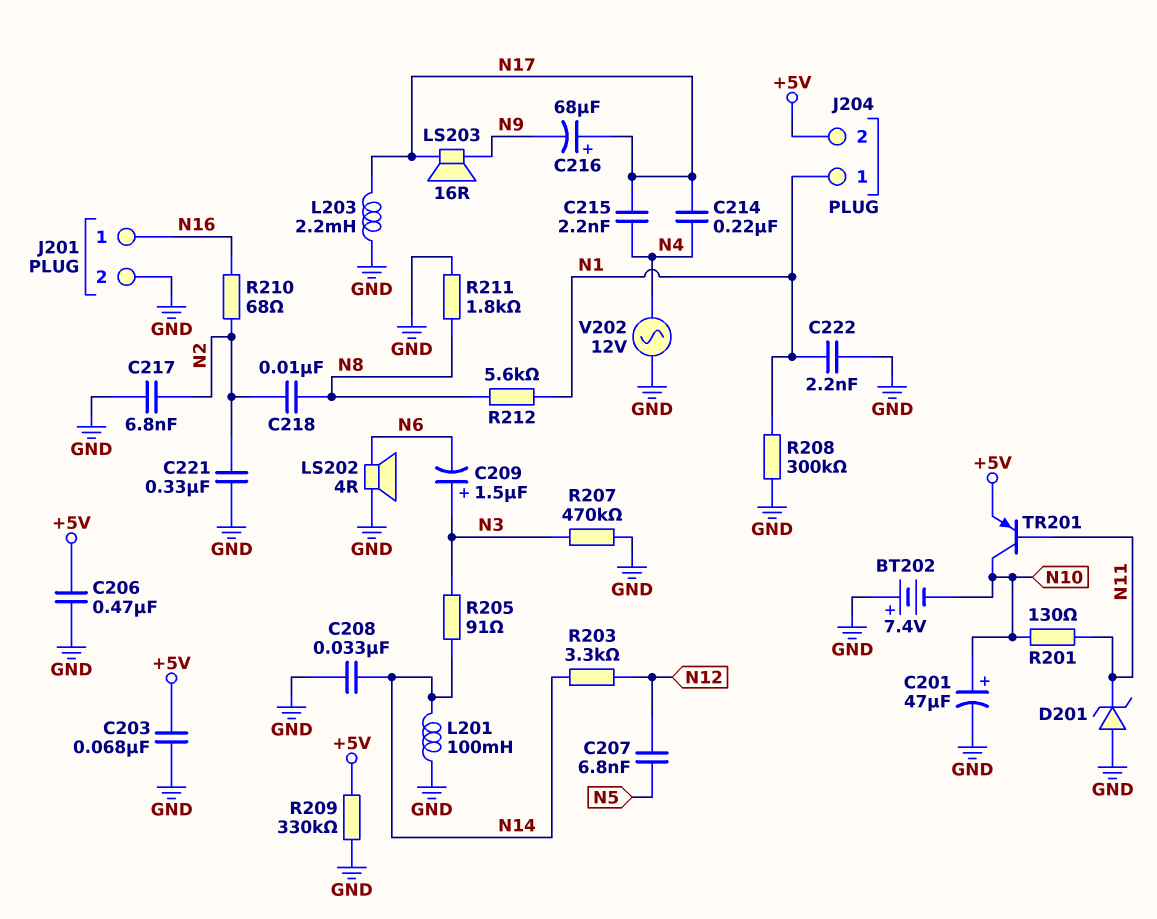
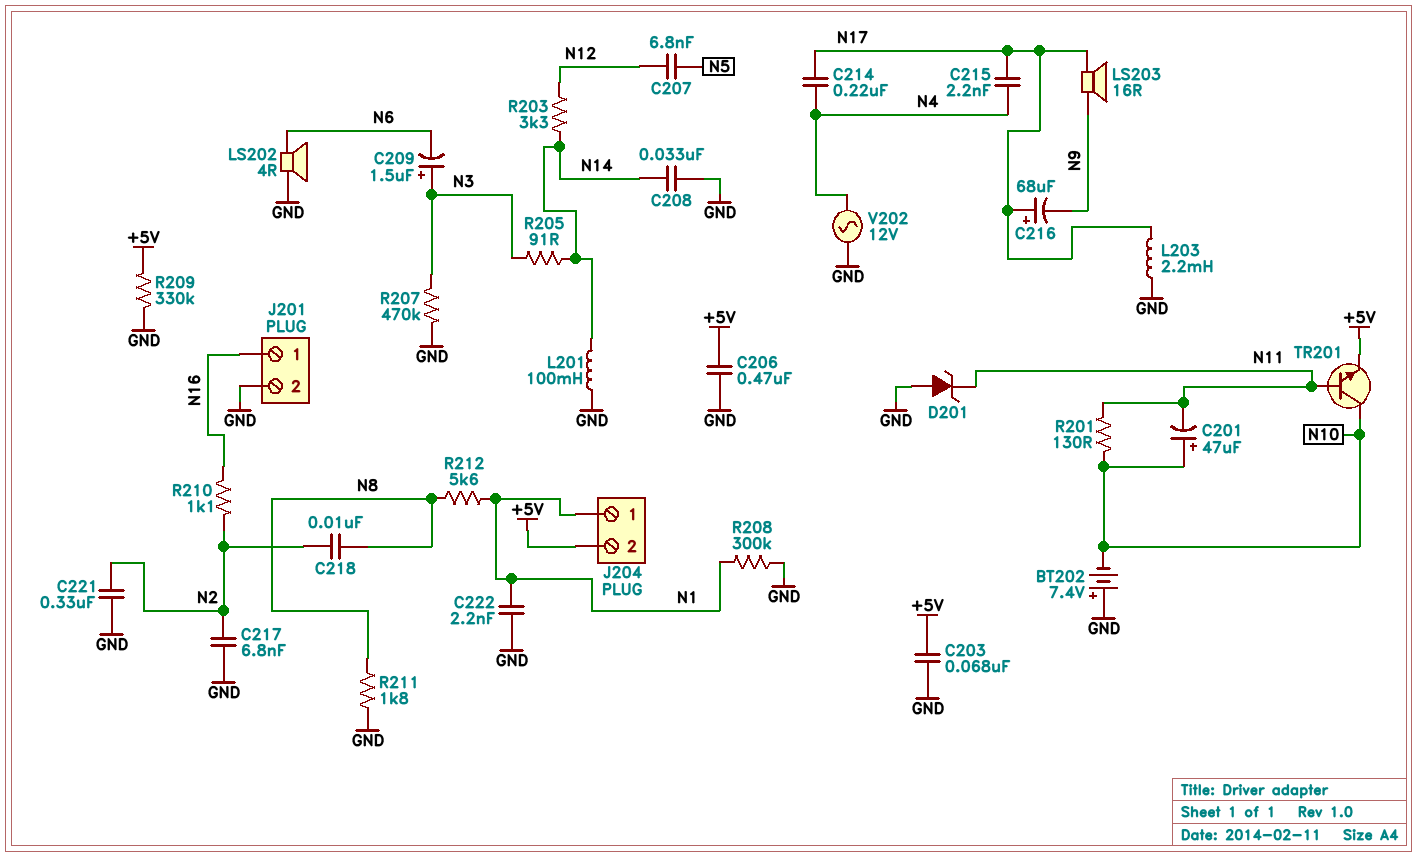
C201: 47uF (plus N10, minus GND) -> 47uF (plus N10, minus N11)
R210: 68 (N2, N16) -> 1.1k (N2, N16)
TR201: PNP (B N11, C N10, E +5V) -> NPN (B N11, C N10, E +5V)

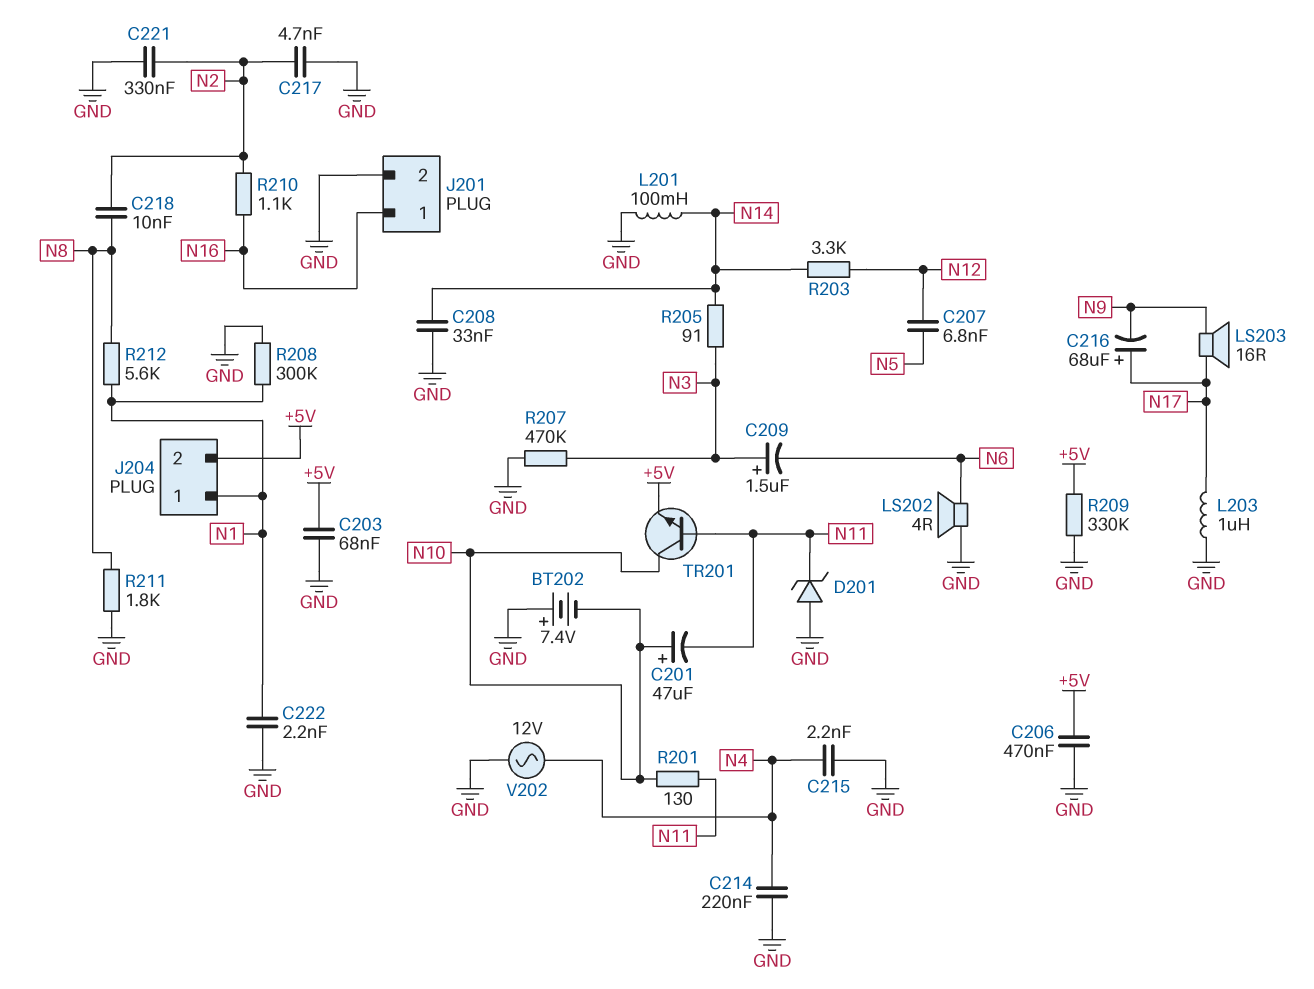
C214: 220nF (N4, N17) -> 220nF (GND, N4)
C215: 2.2nF (N4, N17) -> 2.2nF (GND, N4)
C217: 6.8nF (GND, N2) -> 4.7nF (GND, N2)
L203: 2.2mH (GND, N17) -> 1uH (GND, N17)

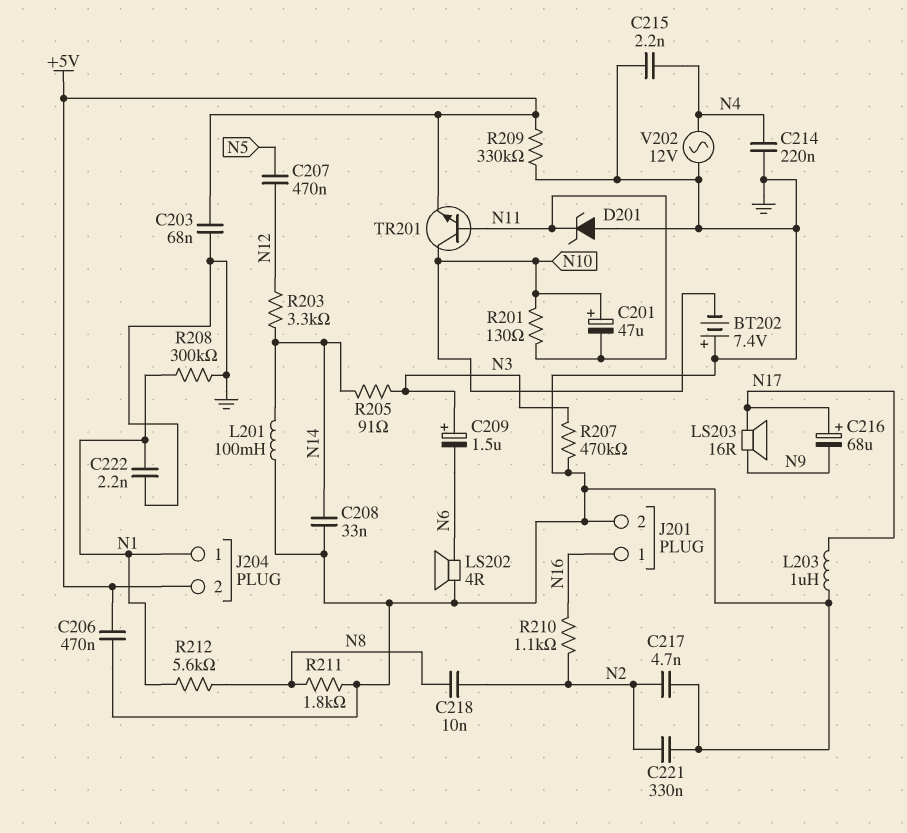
C207: 6.8nF (N5, N12) -> 470nF (N5, N12)

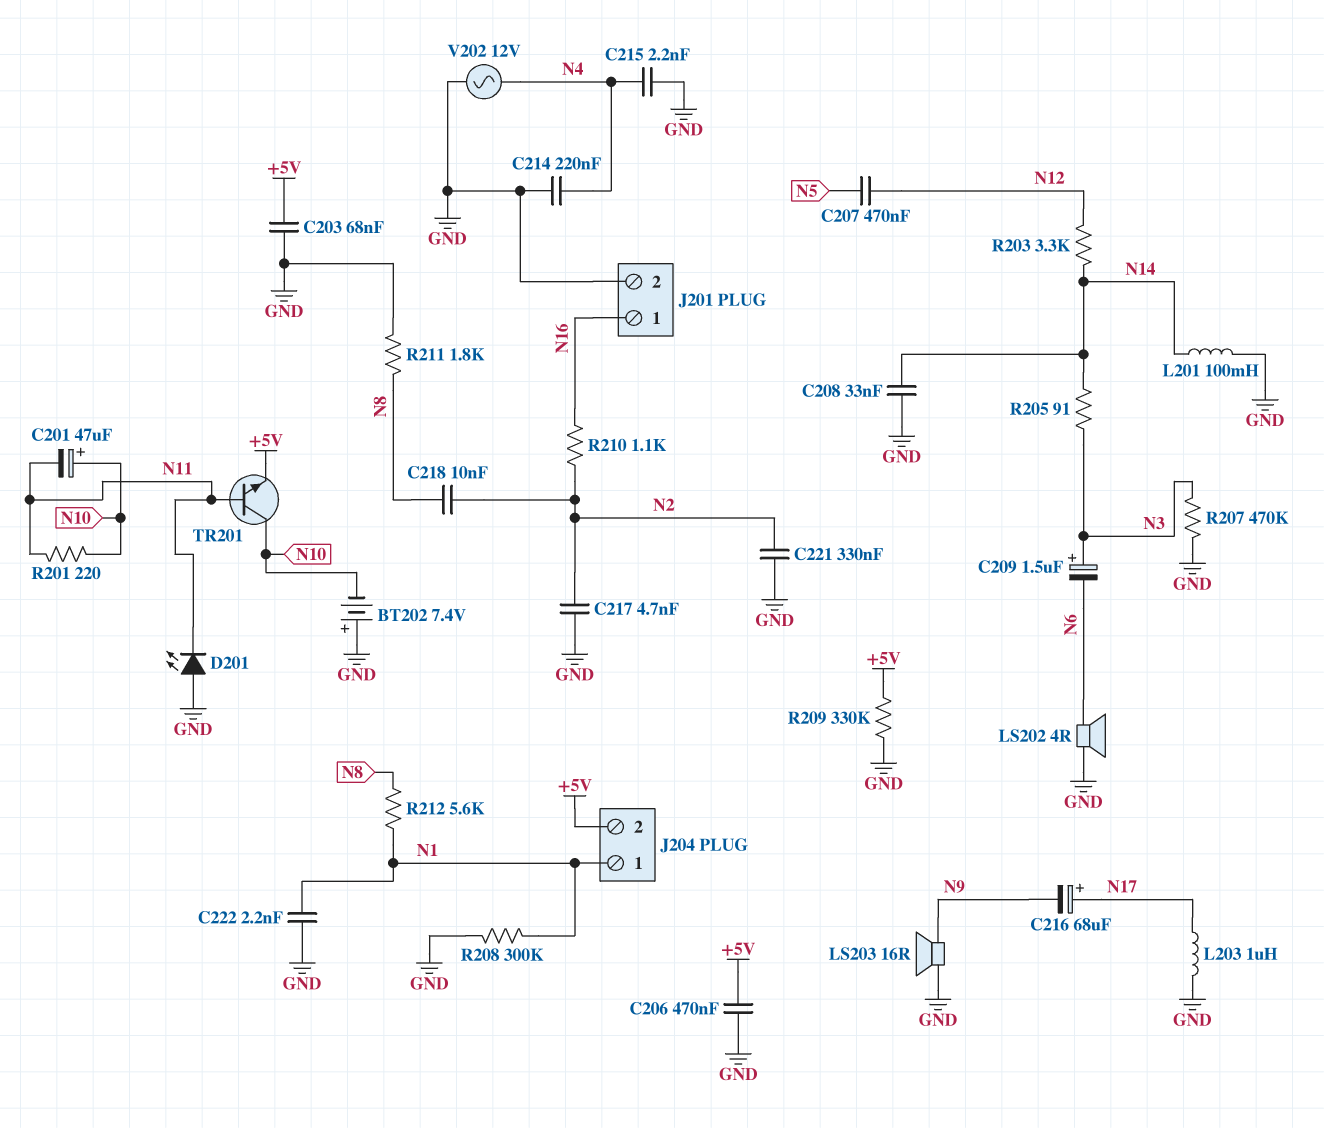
D201: zener (A GND, K N11) -> LED (A GND, K N11)
LS203: speaker 16R (N9, N17) -> speaker 16R (GND, N9)
R201: 130 (N10, N11) -> 220 (N10, N11)

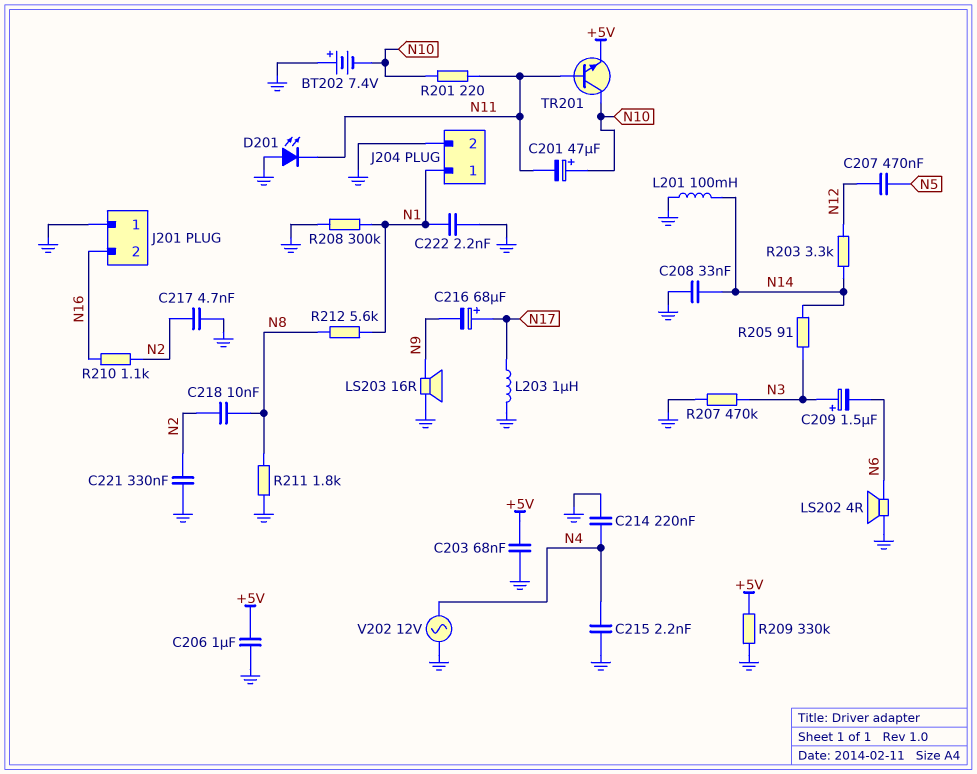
C206: 470nF (+5V, GND) -> 1uF (+5V, GND)
J201 pin 1: N16 -> GND
J201 pin 2: GND -> N16
J204 pin 2: +5V -> GND

